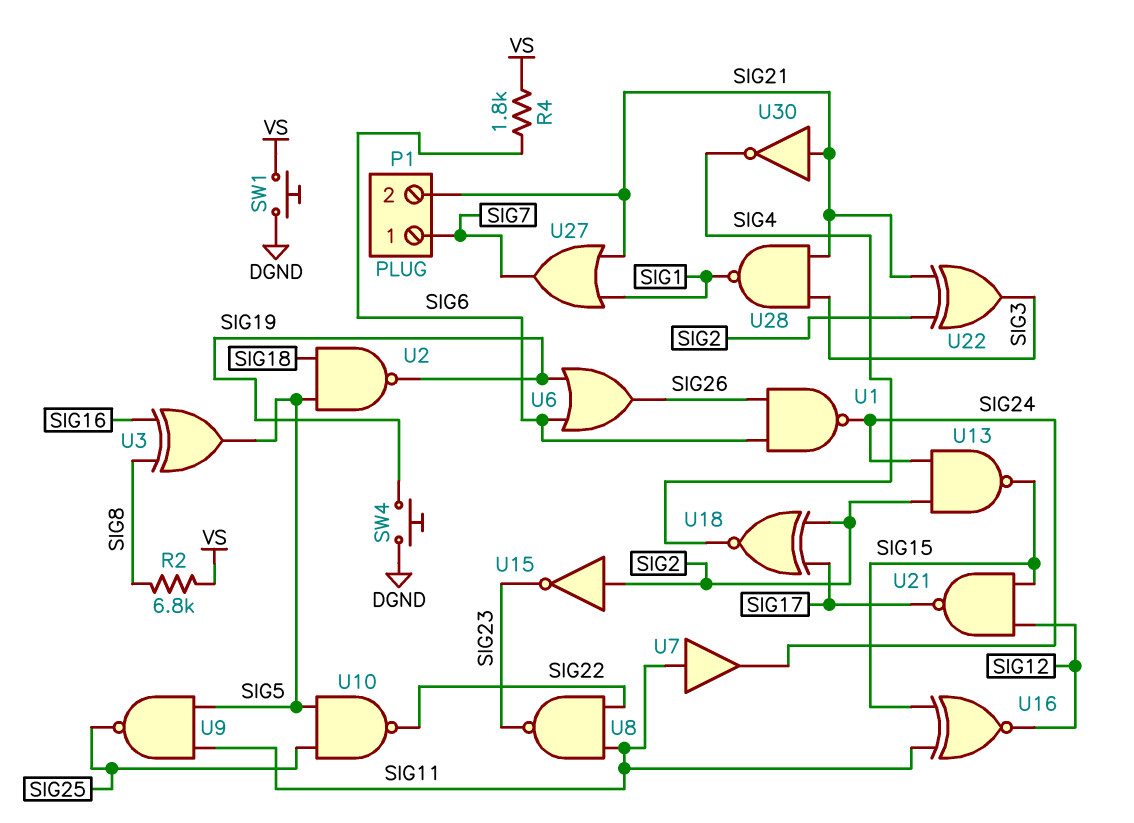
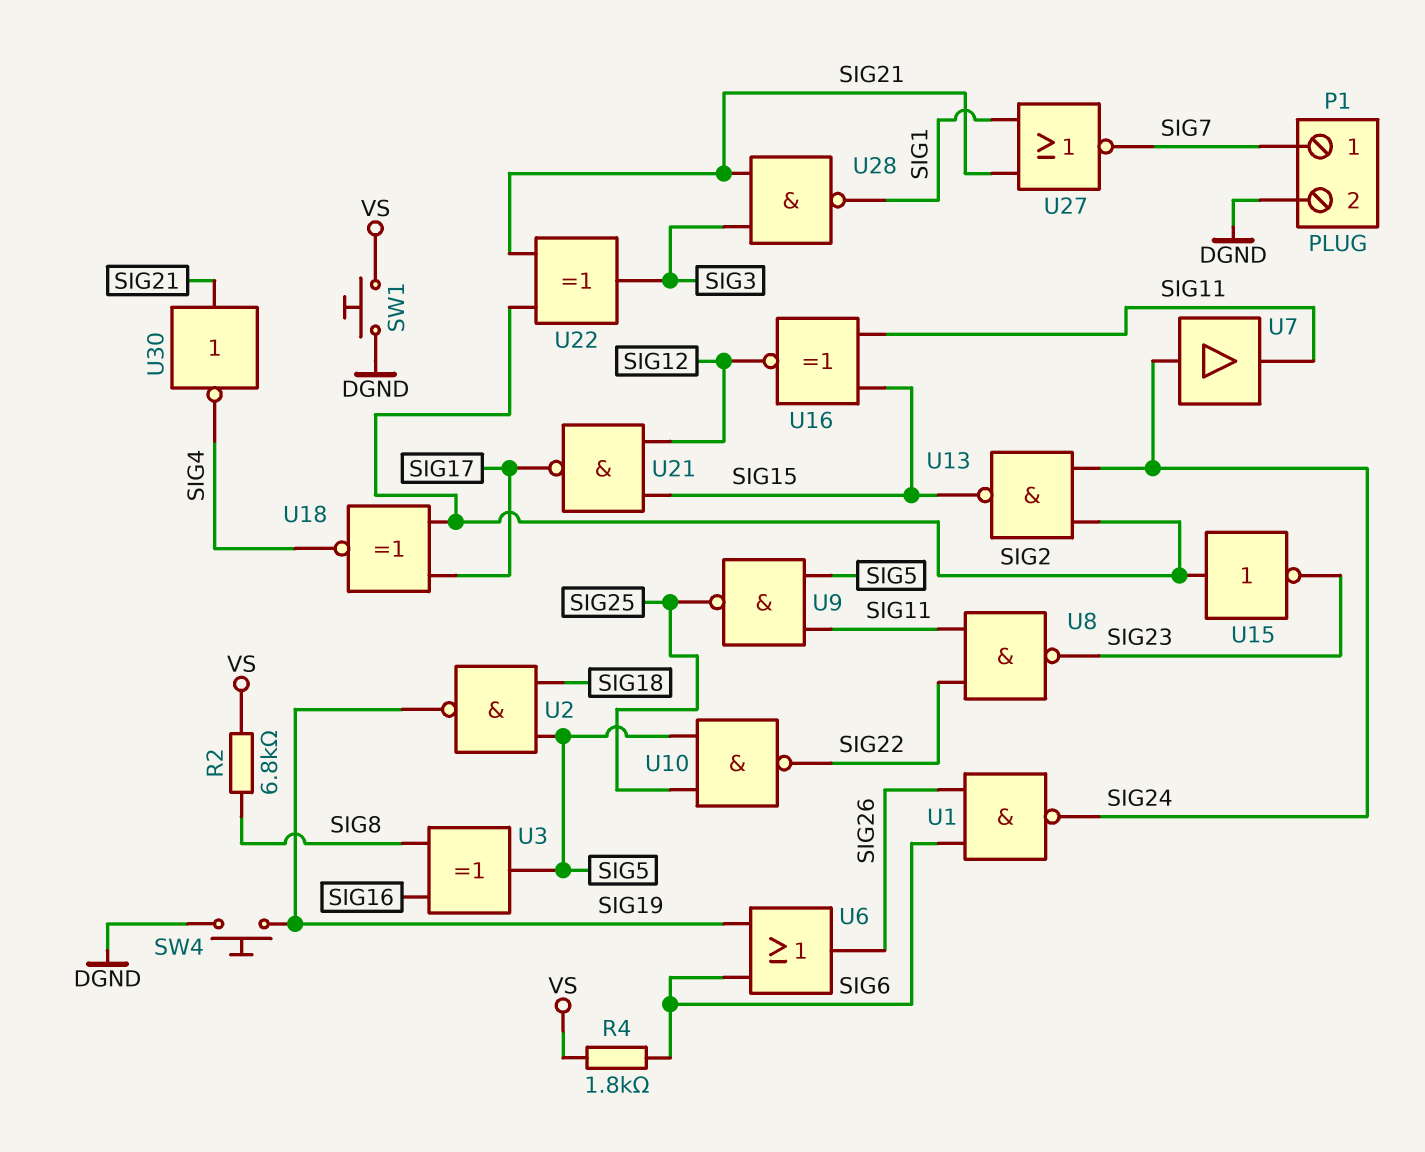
P1 pin 2: SIG21 -> DGND
U7: buffer (in SIG11, out SIG24) -> buffer (in SIG24, out SIG11)
U27: OR (in SIG1, in SIG21, out SIG7) -> NOR (in SIG1, in SIG21, out SIG7)

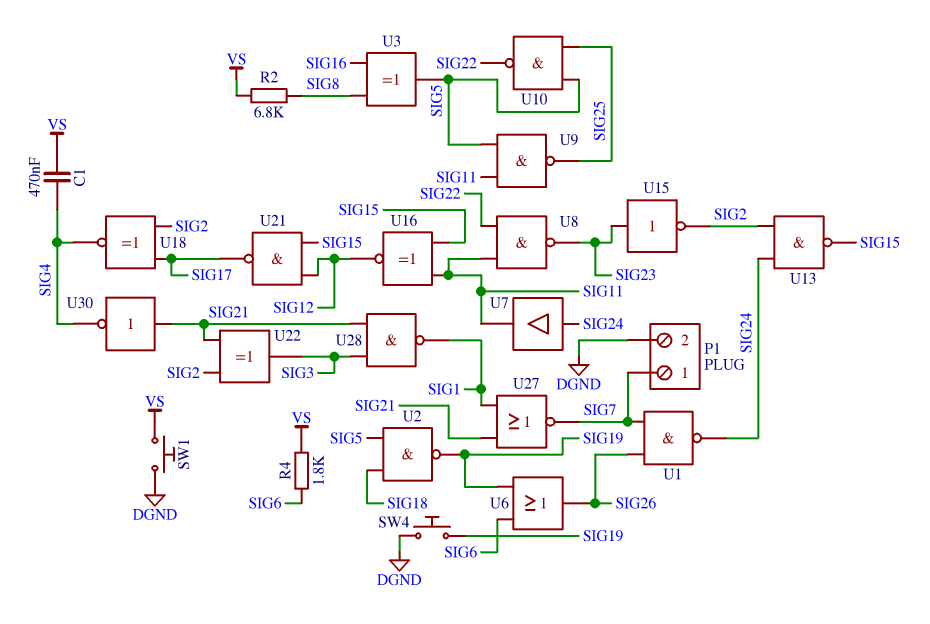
C1: none -> 470nF (SIG4, VS)
U1: NAND (in SIG6, in SIG26, out SIG24) -> NAND (in SIG7, in SIG26, out SIG24)
U15: NOT (in SIG2, out SIG23) -> NOT (in SIG23, out SIG2)

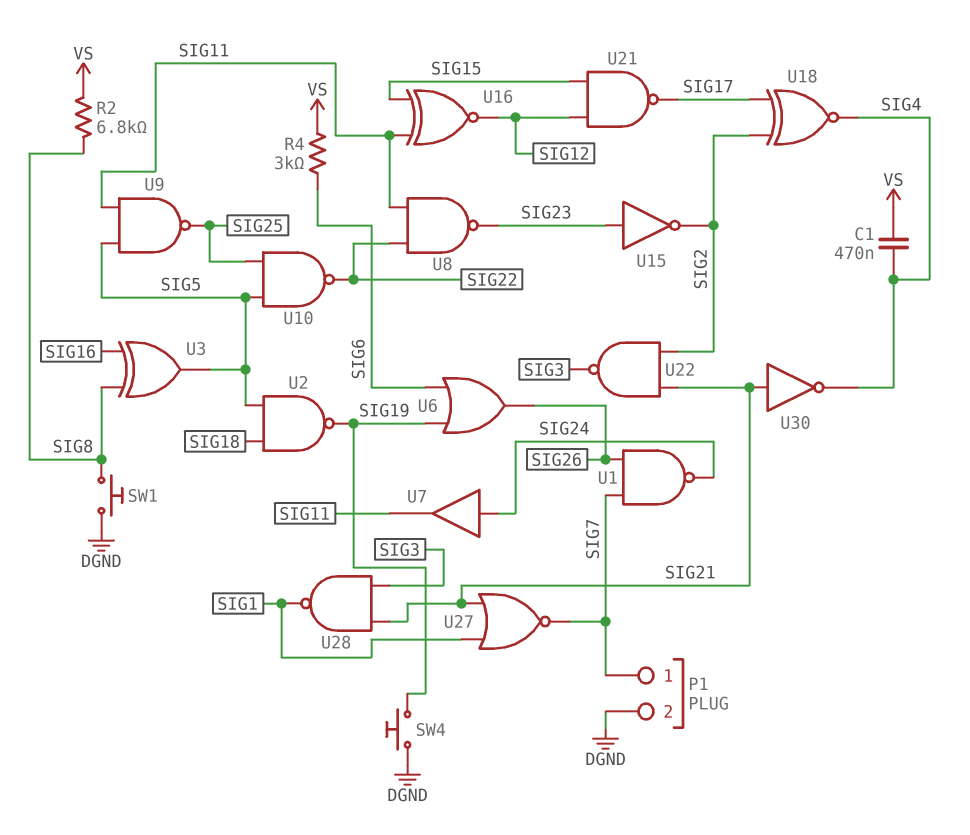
R4: 1.8k (SIG6, VS) -> 3k (SIG6, VS)
SW1: button (DGND, VS) -> button (DGND, SIG8)
U13: NAND (in SIG2, in SIG24, out SIG15) -> none
U22: XOR (in SIG2, in SIG21, out SIG3) -> NAND (in SIG2, in SIG21, out SIG3)

